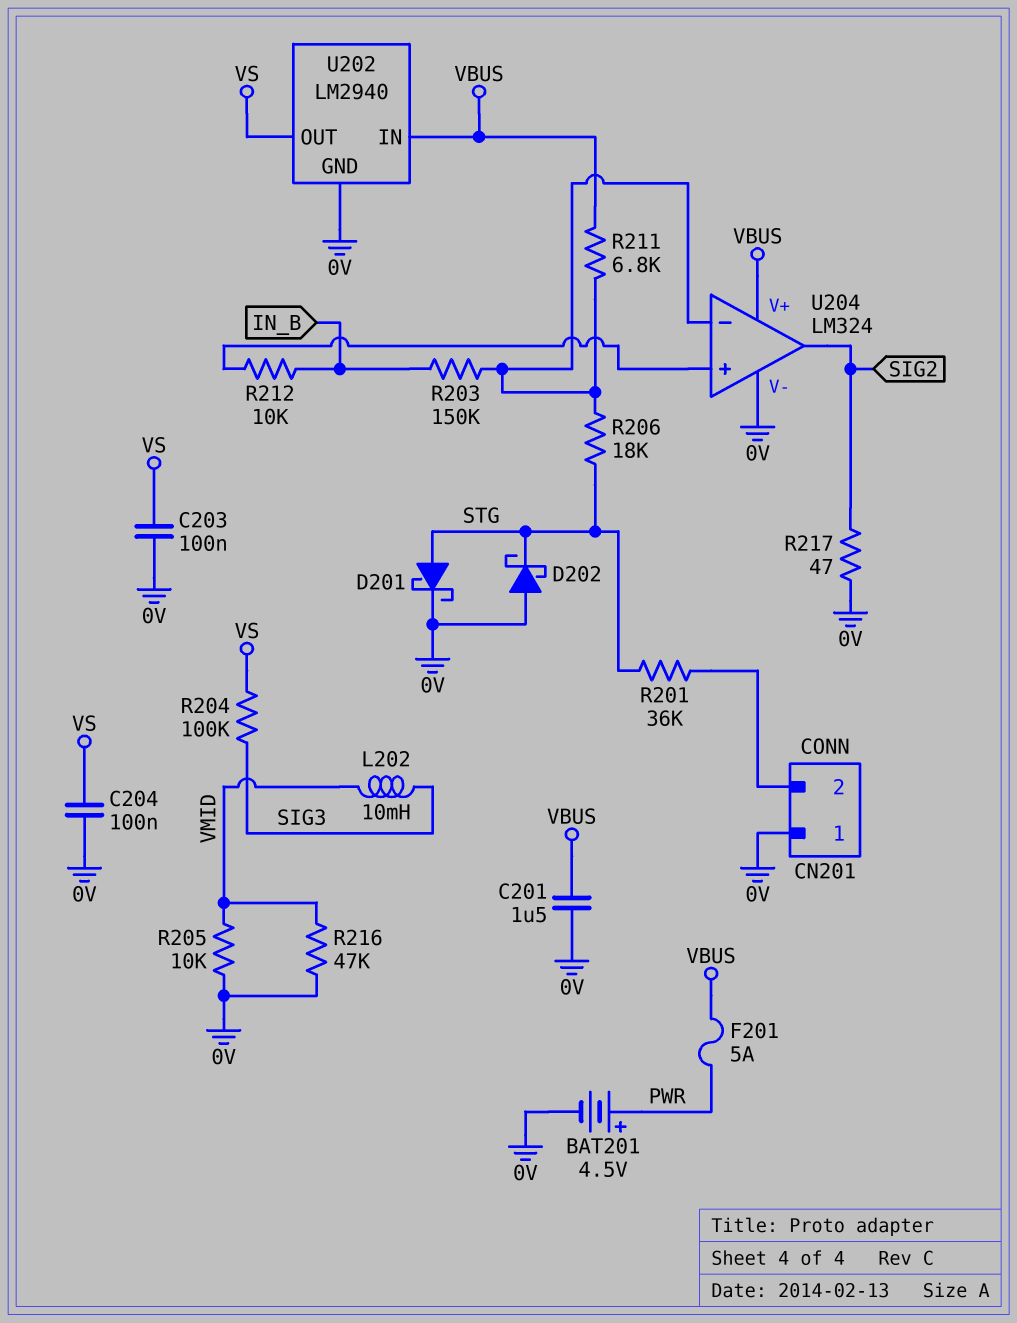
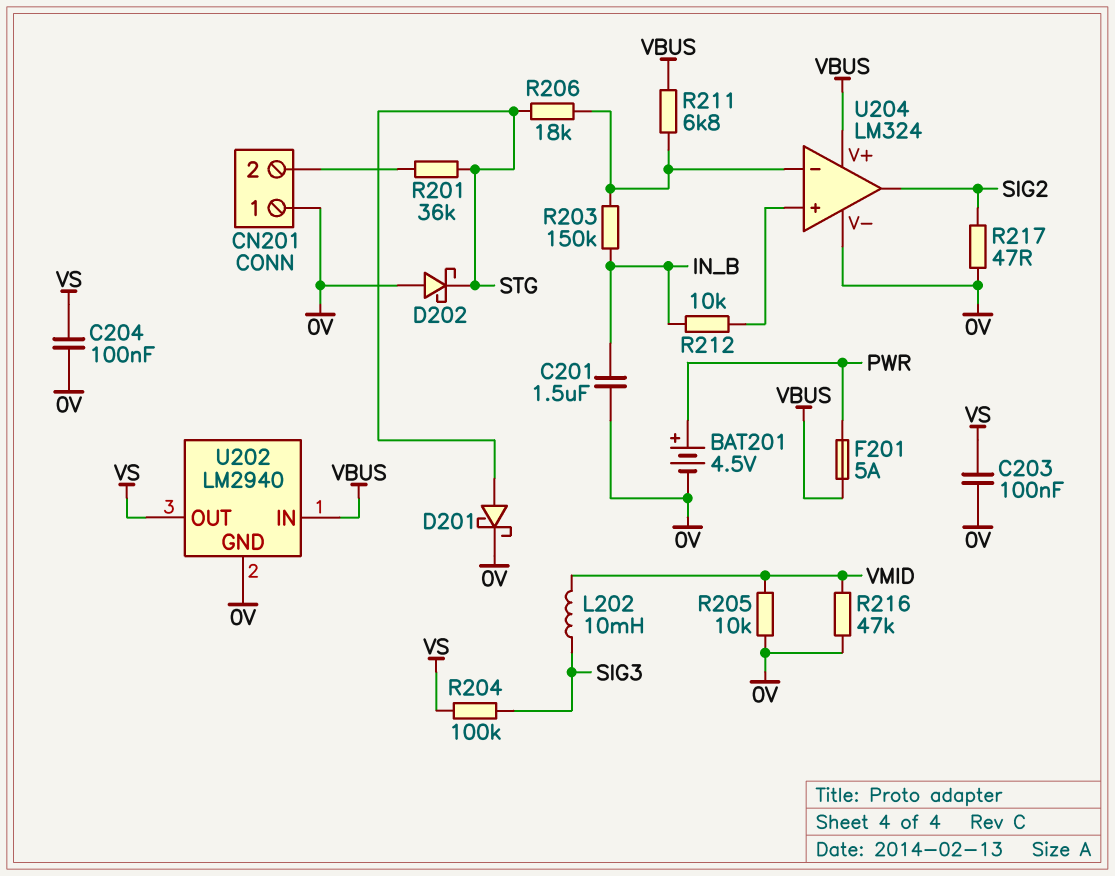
C201: 1.5uF (0V, VBUS) -> 1.5uF (0V, IN_B)

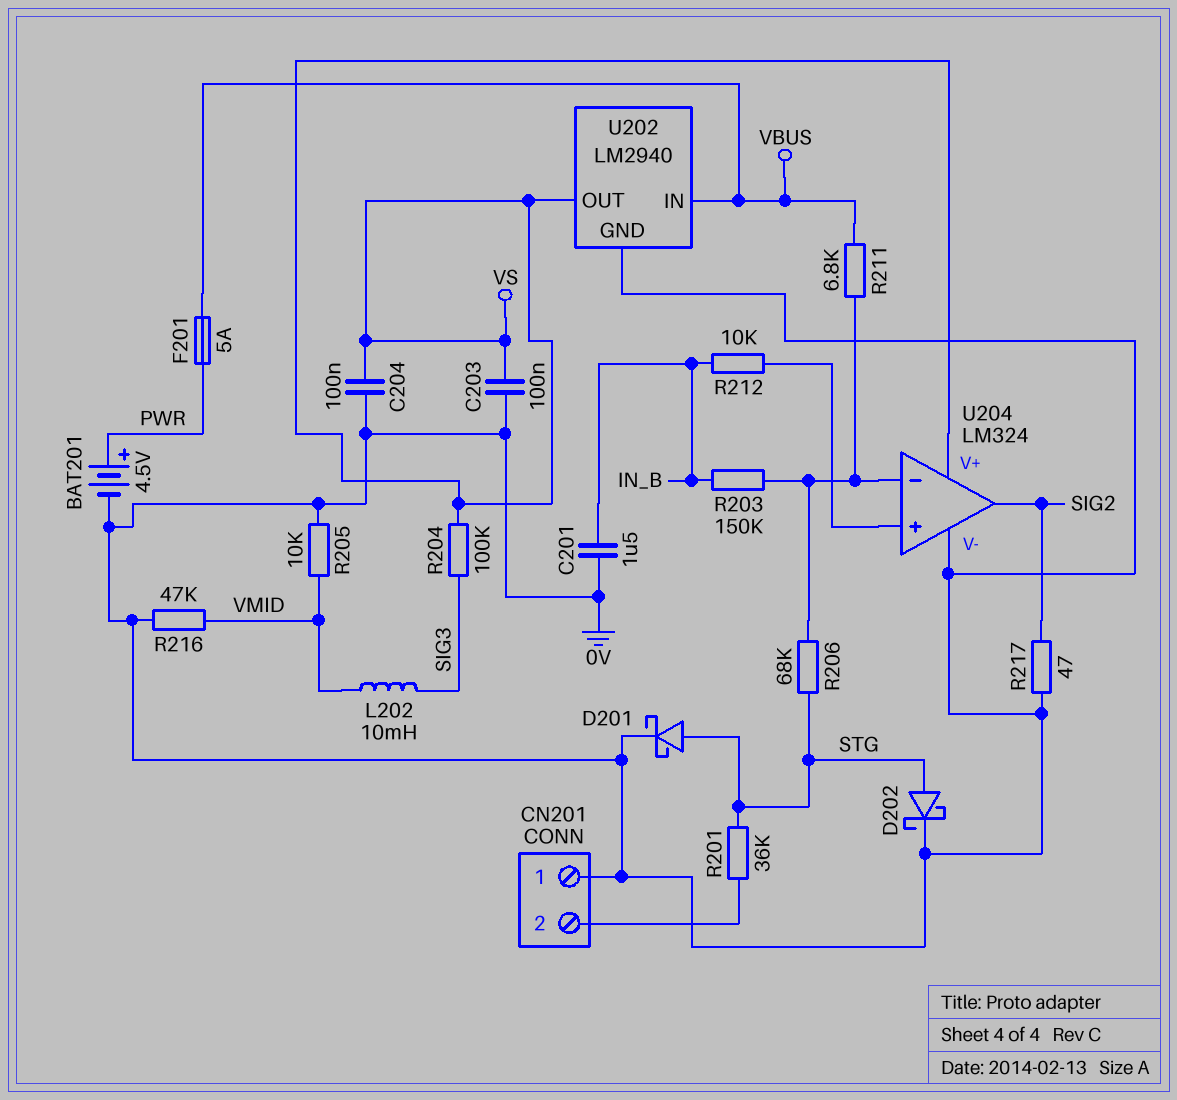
D202: schottky (A 0V, K STG) -> schottky (A STG, K 0V)
R206: 18k (STG, U204/in-) -> 68k (STG, U204/in-)
U204 pin V+: VBUS -> VS

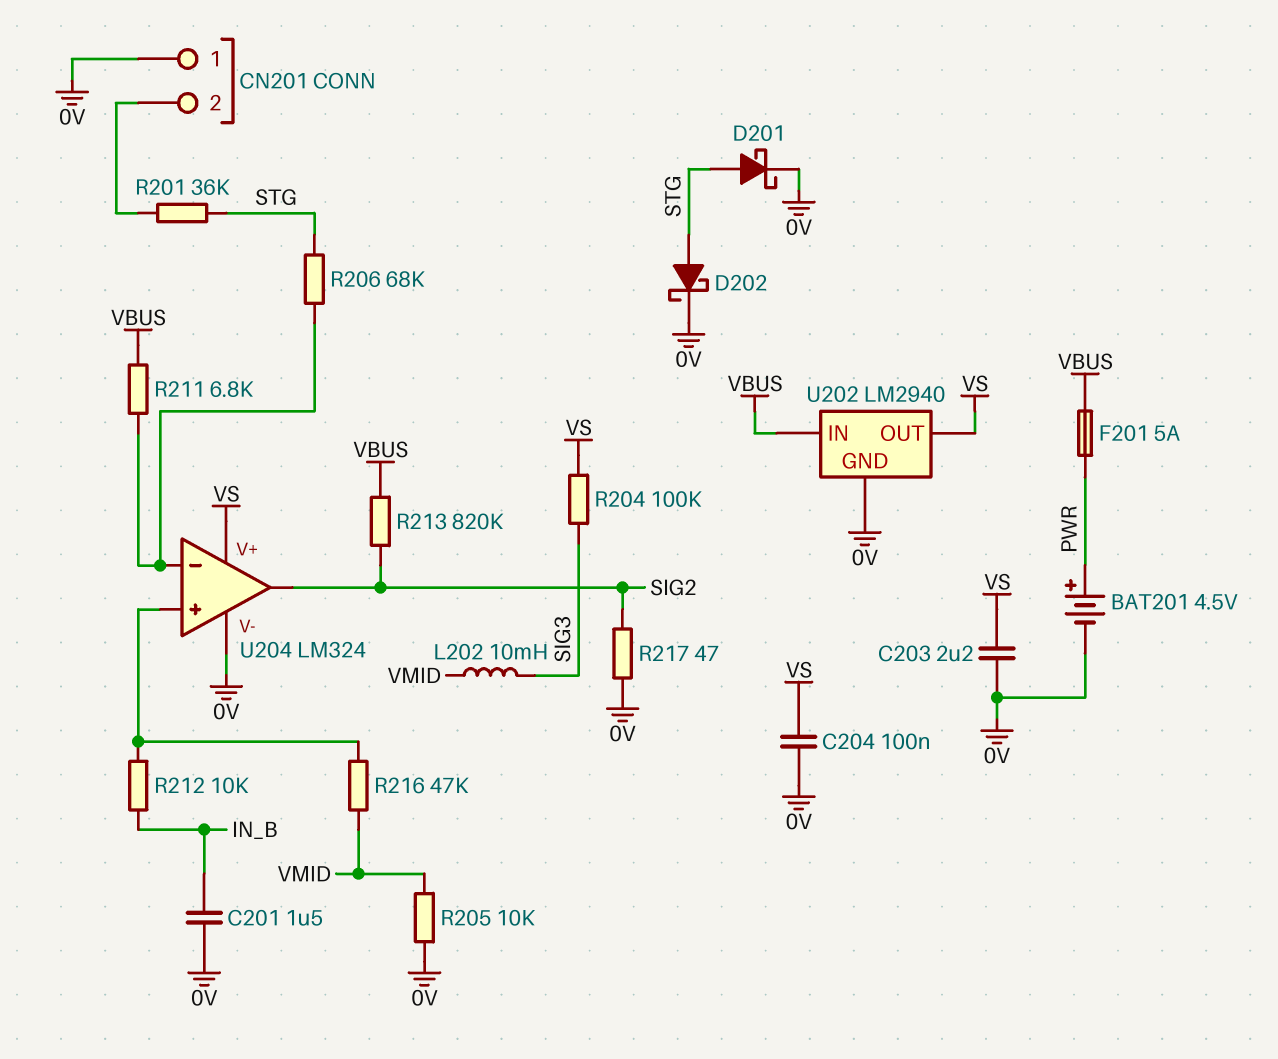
C203: 100nF (0V, VS) -> 2.2uF (0V, VS)
R203: 150k (IN_B, U204/in-) -> none
R213: none -> 820k (SIG2, VBUS)
R216: 47k (0V, VMID) -> 47k (U204/in+, VMID)

